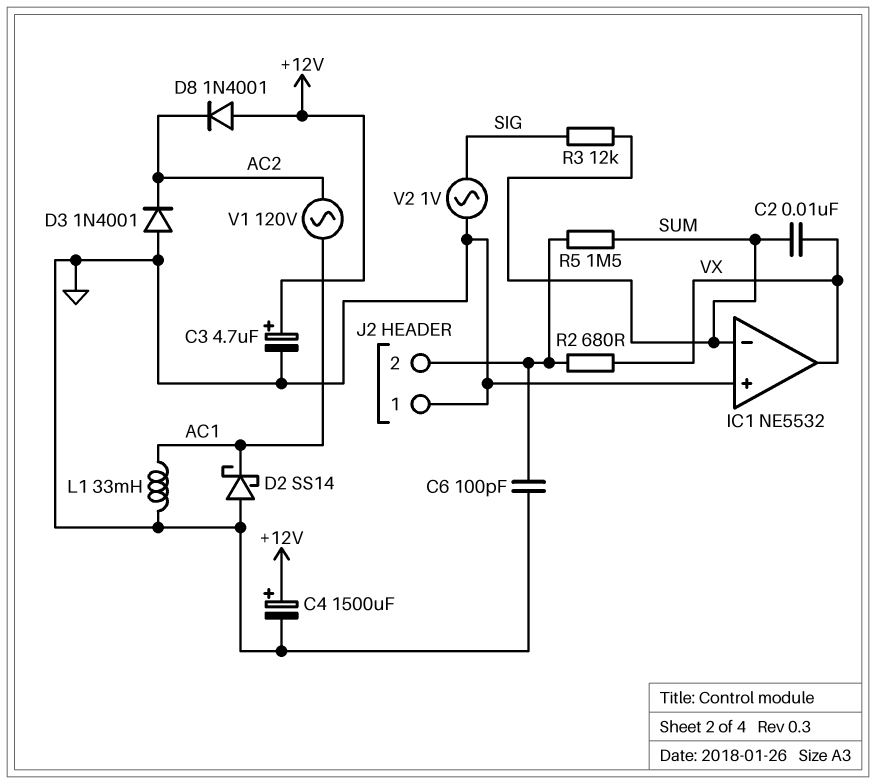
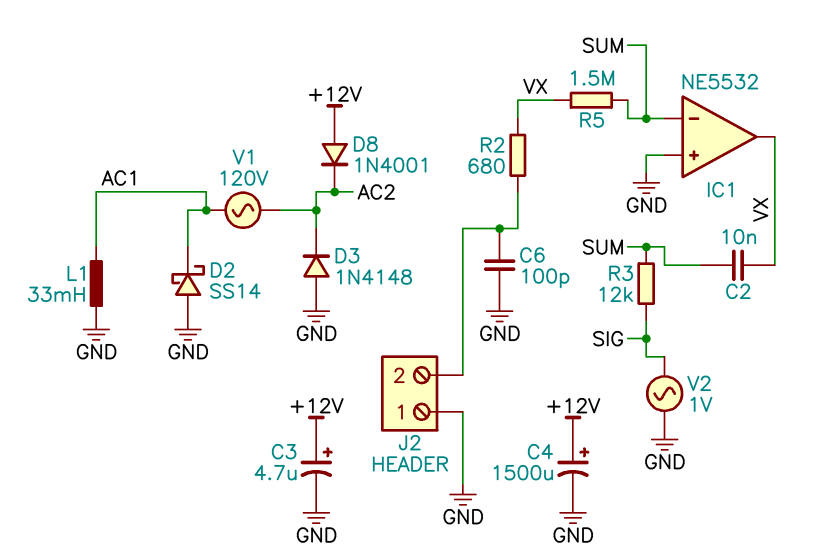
D3: diode 1N4001 (A GND, K AC2) -> diode 1N4148 (A GND, K AC2)
R5: 1.5M (J2/2, SUM) -> 1.5M (SUM, VX)

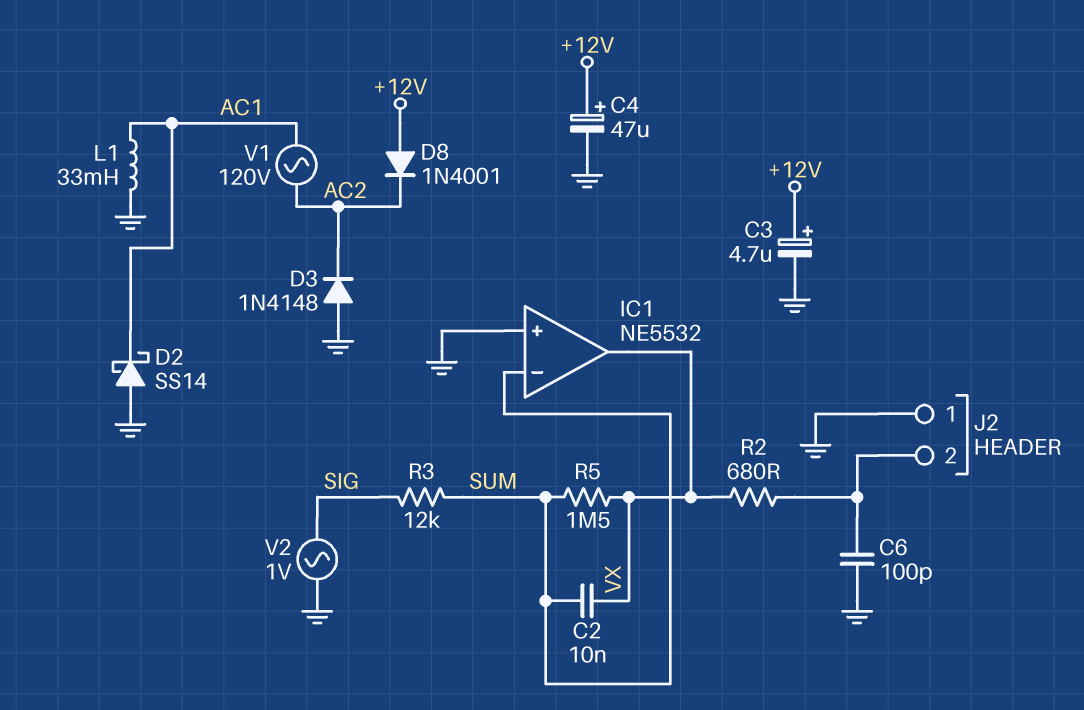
C4: 1500uF (plus +12V, minus GND) -> 47uF (plus +12V, minus GND)

